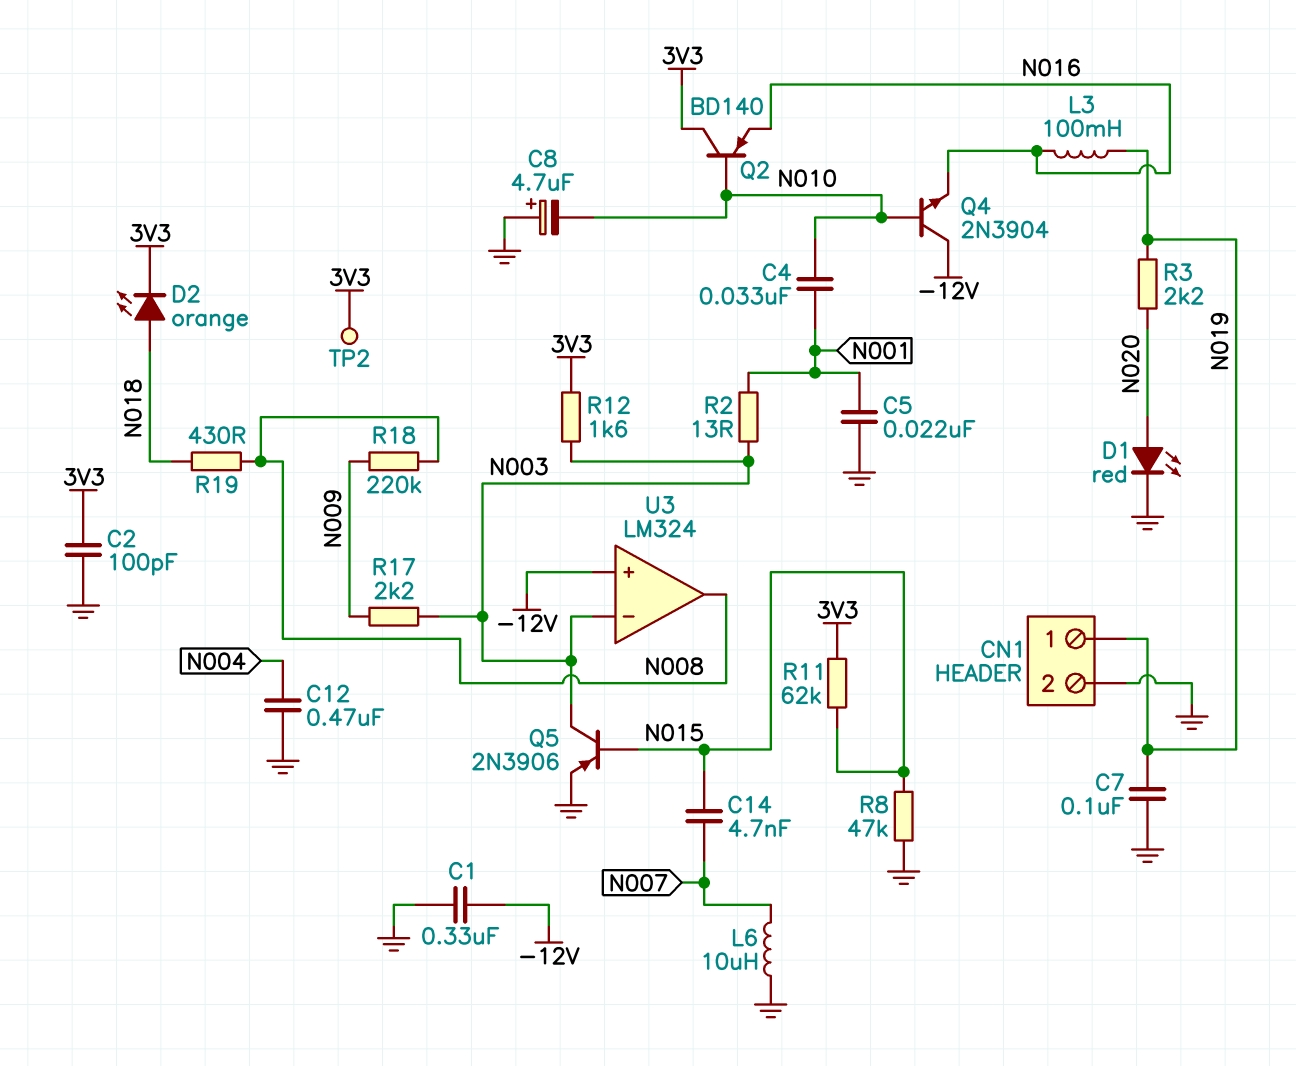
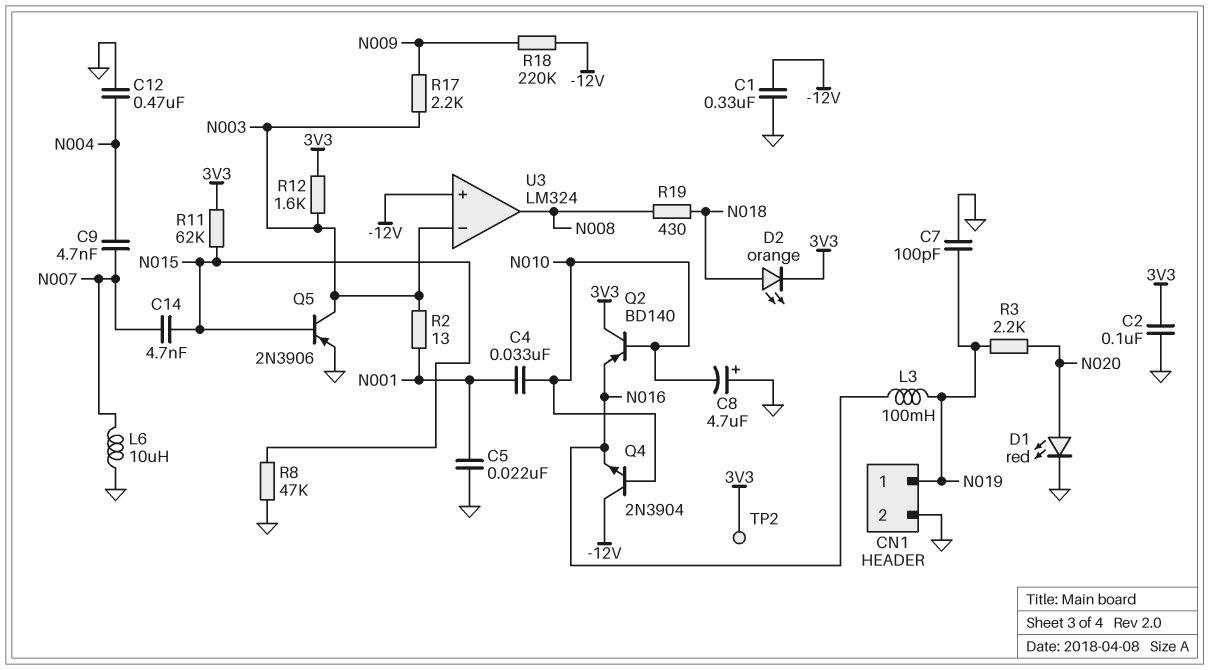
C2: 100pF (3V3, GND) -> 100nF (3V3, GND)
C7: 100nF (GND, N019) -> 100pF (GND, N019)
C9: none -> 4.7nF (N004, N007)
R18: 220k (N008, N009) -> 220k (-12V, N009)

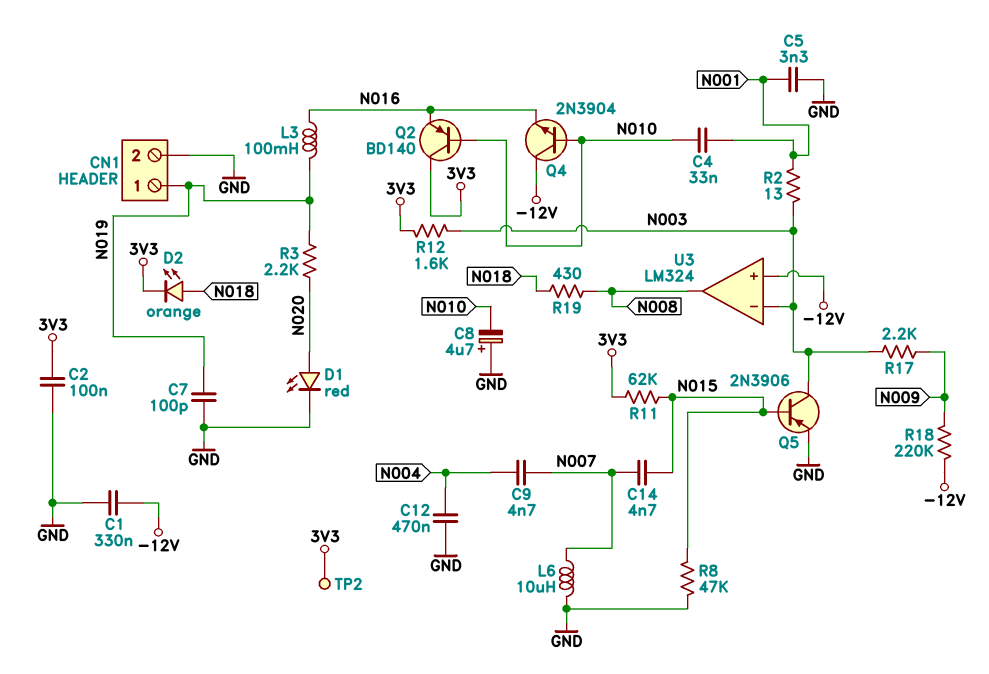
C5: 22nF (GND, N001) -> 3.3nF (GND, N001)

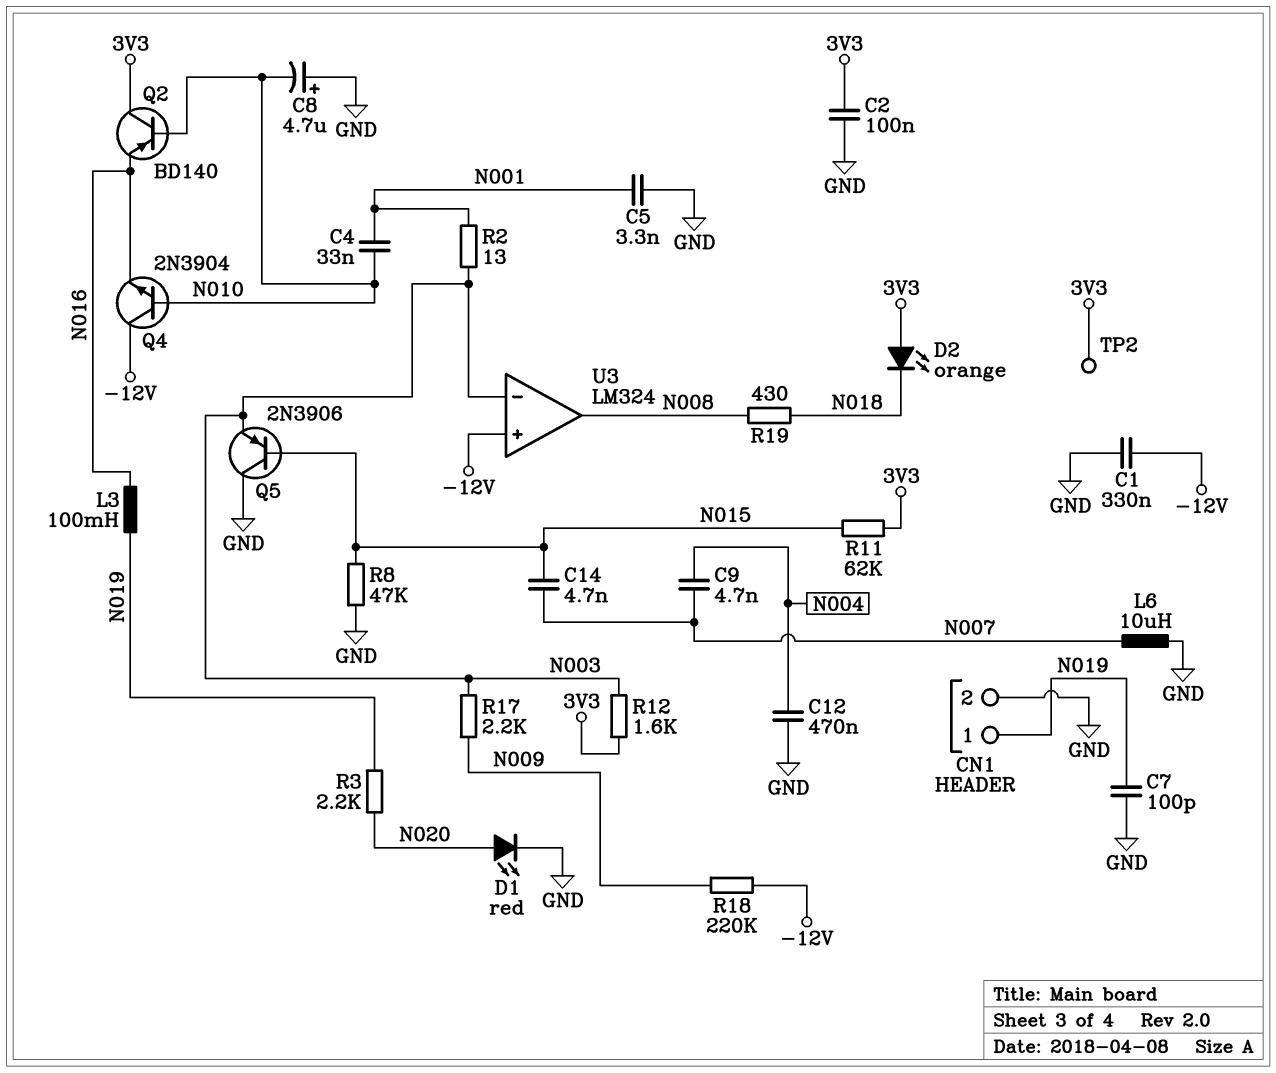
D2: LED orange (A N018, K 3V3) -> LED orange (A 3V3, K N018)
Q5: PNP 2N3906 (B N015, C N003, E GND) -> PNP 2N3906 (B N015, C GND, E N003)

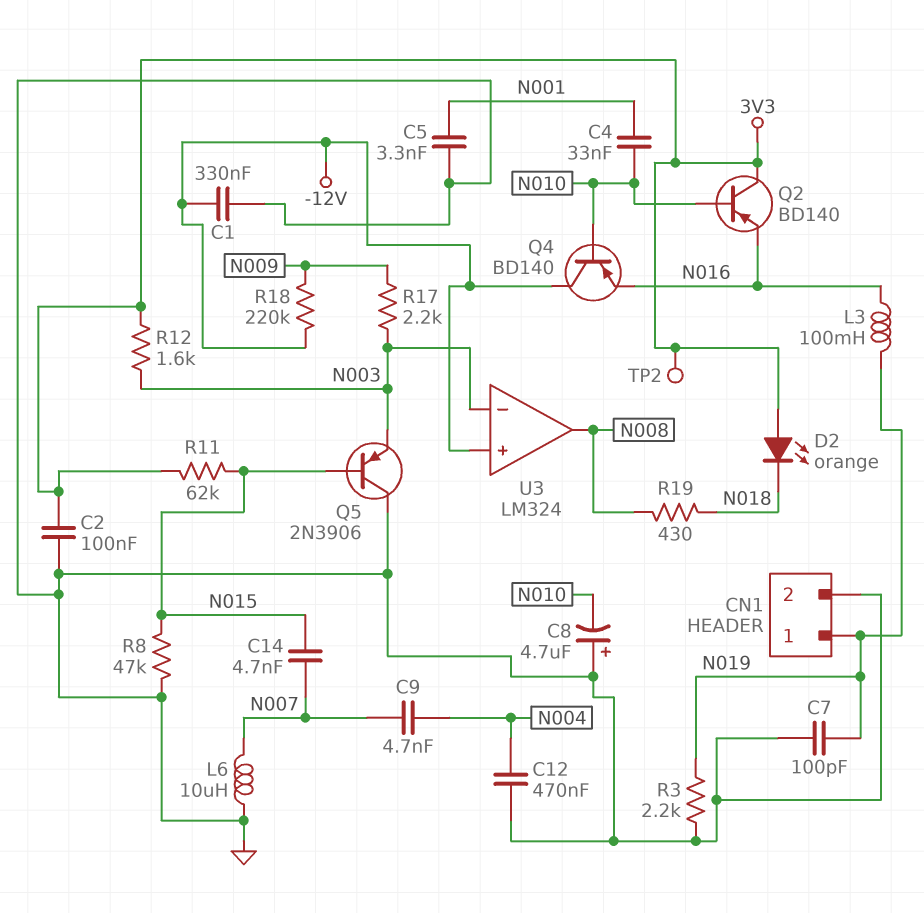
D1: LED red (A N020, K GND) -> none
Q4: NPN 2N3904 (B N010, C -12V, E N016) -> PNP BD140 (B N010, C -12V, E N016)
R2: 13 (N001, N003) -> none
R3: 2.2k (N019, N020) -> 2.2k (GND, N019)

